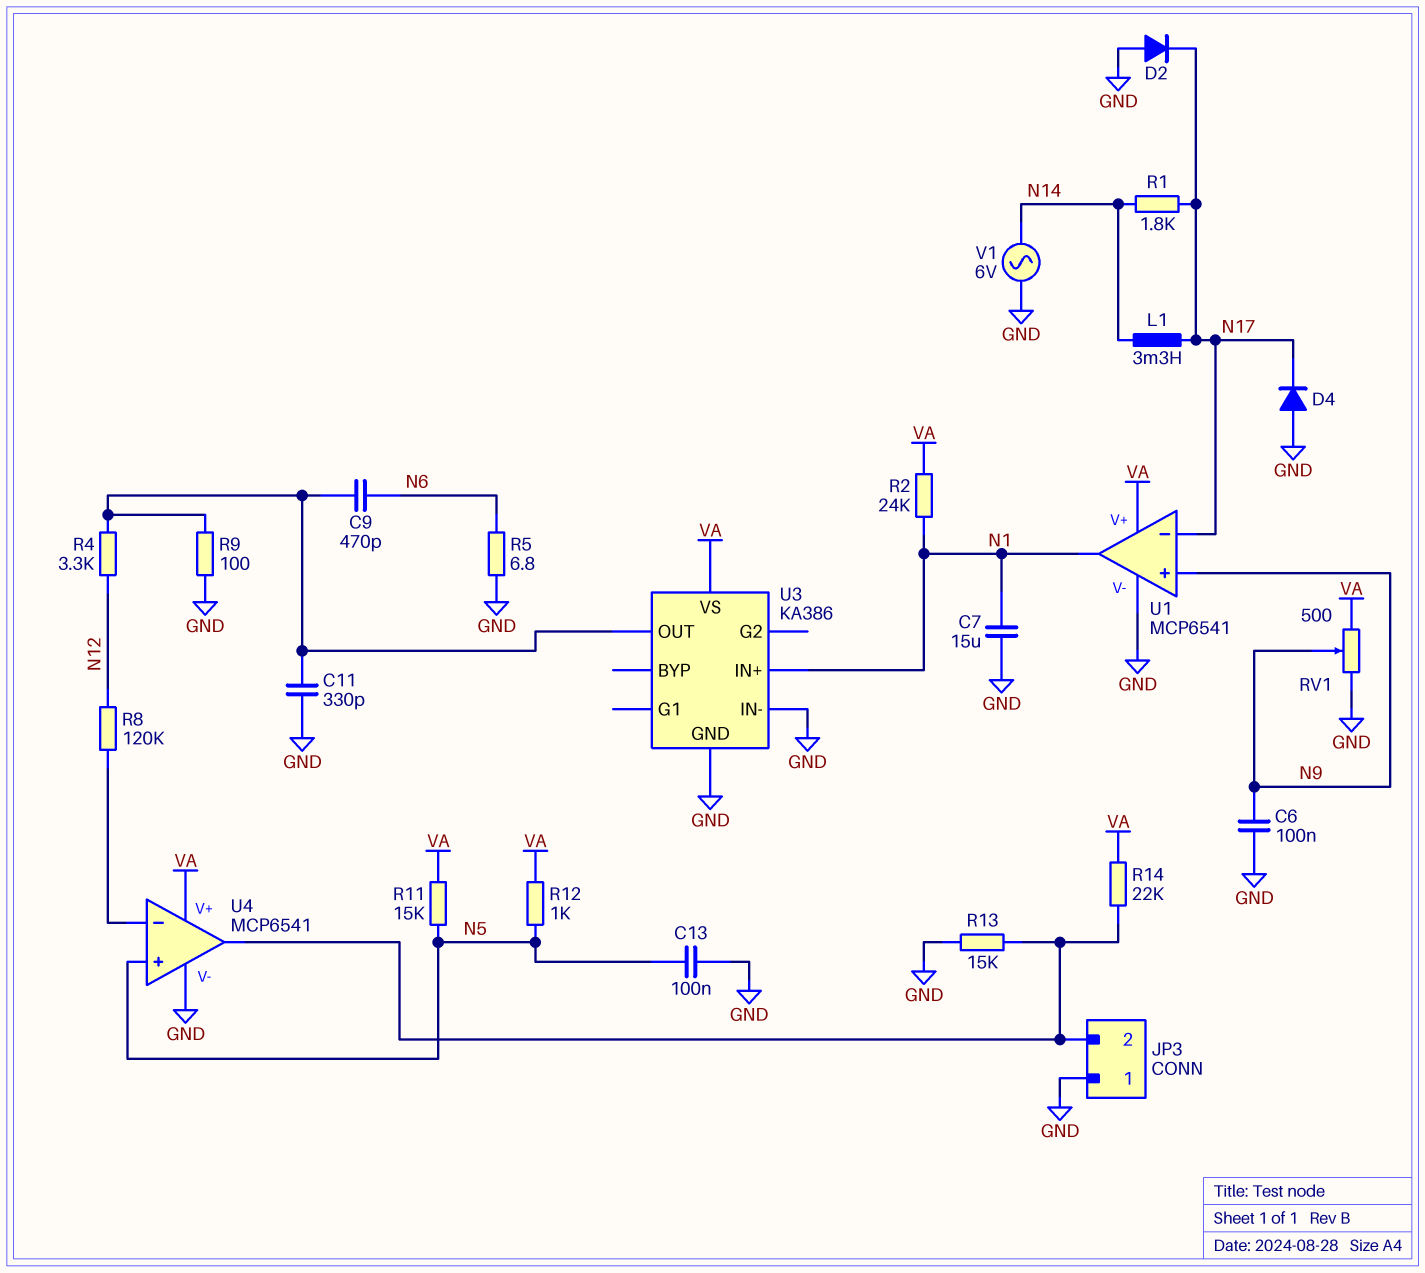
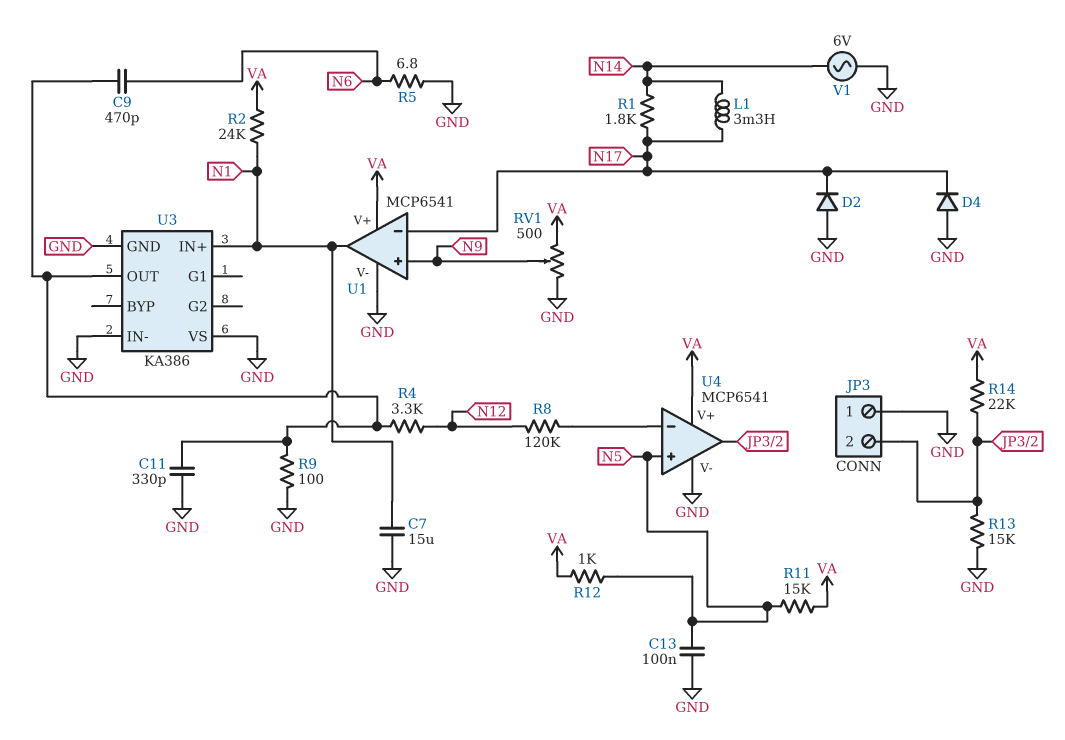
C6: 100nF (GND, N9) -> none
U3 pin VS: VA -> GND

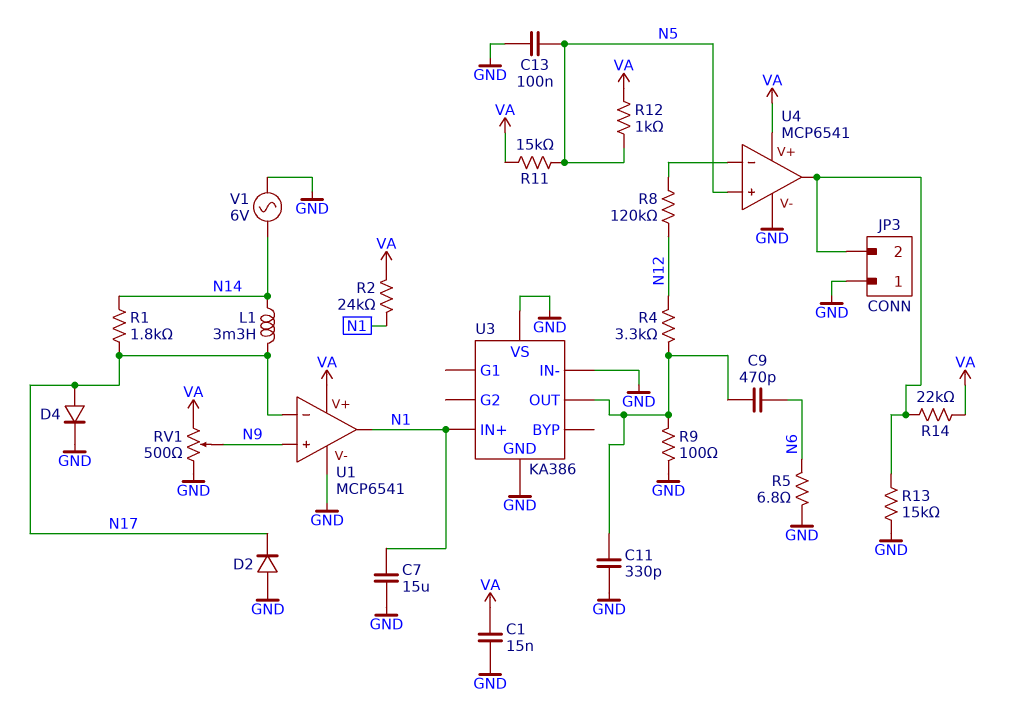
C1: none -> 15nF (GND, VA)
D4: diode (A GND, K N17) -> diode (A N17, K GND)

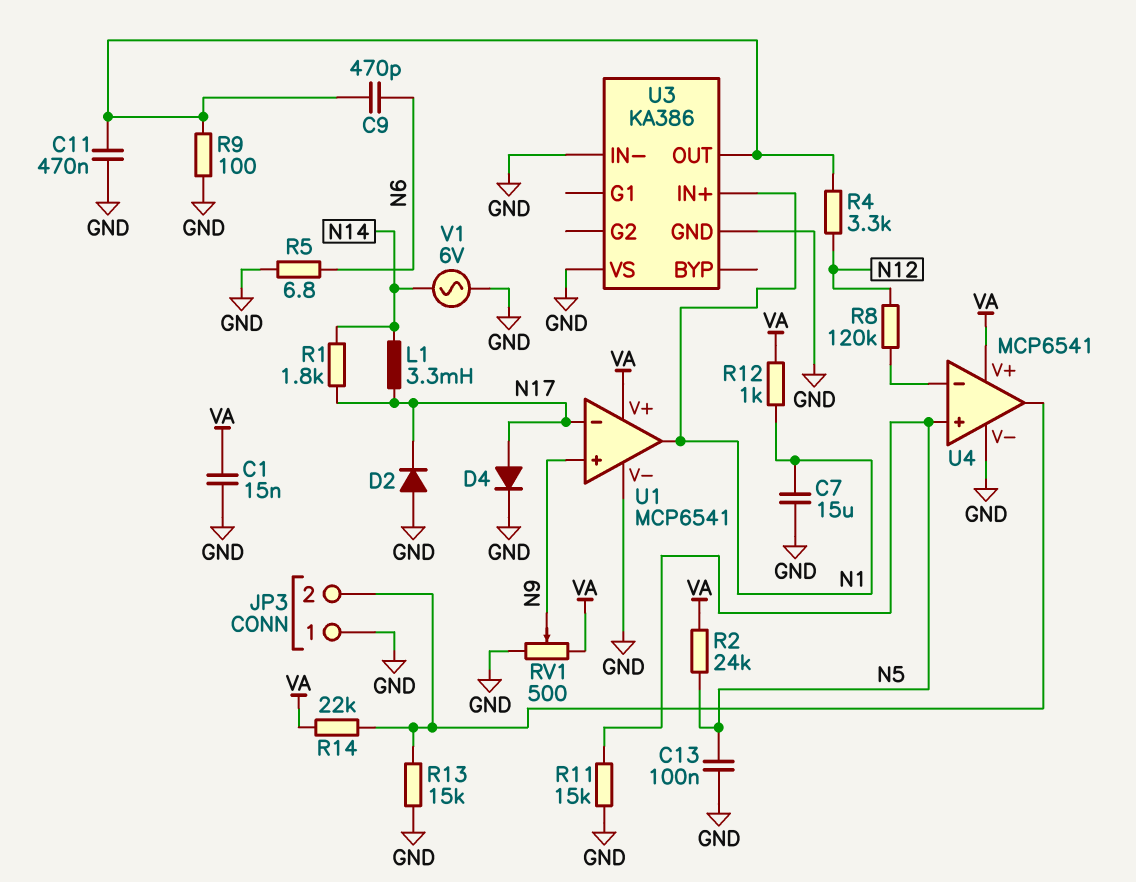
C11: 330pF (GND, U3/OUT) -> 470nF (GND, U3/OUT)
R2: 24k (N1, VA) -> 24k (N5, VA)
R11: 15k (N5, VA) -> 15k (GND, N5)
R12: 1k (N5, VA) -> 1k (N1, VA)

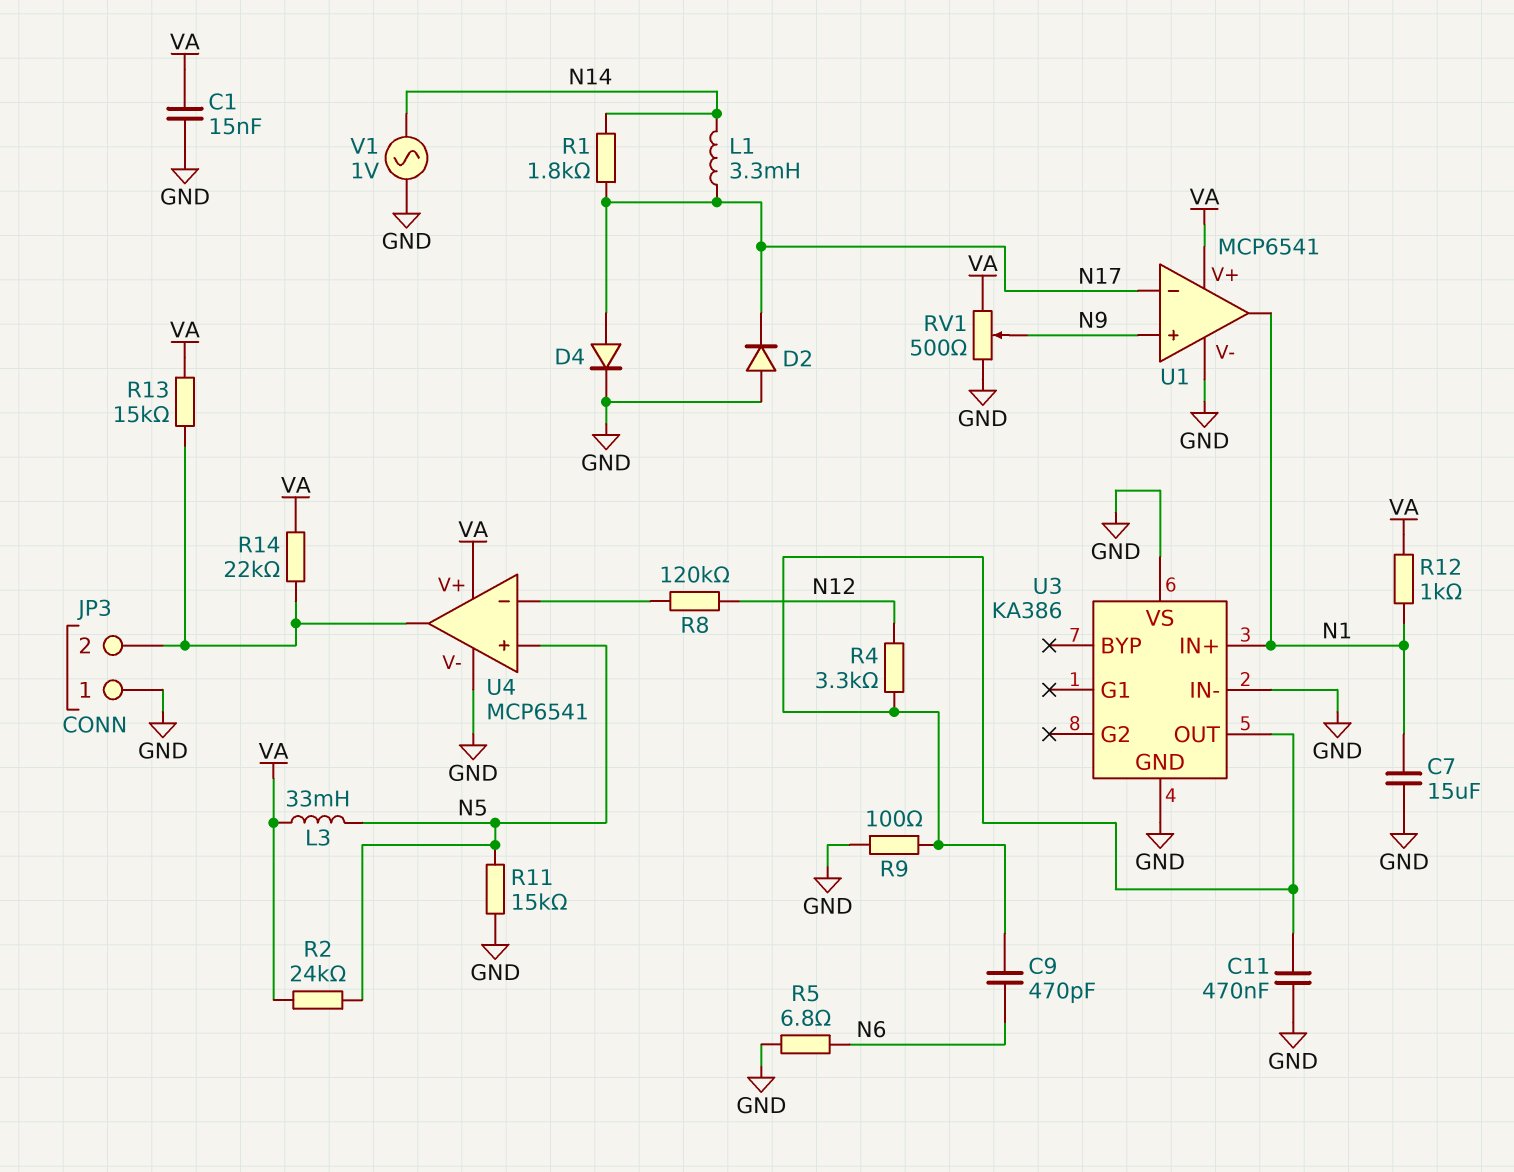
C13: 100nF (GND, N5) -> none
L3: none -> 33mH (N5, VA)
R13: 15k (GND, JP3/2) -> 15k (JP3/2, VA)
V1: AC 6V (GND, N14) -> AC 1V (GND, N14)

